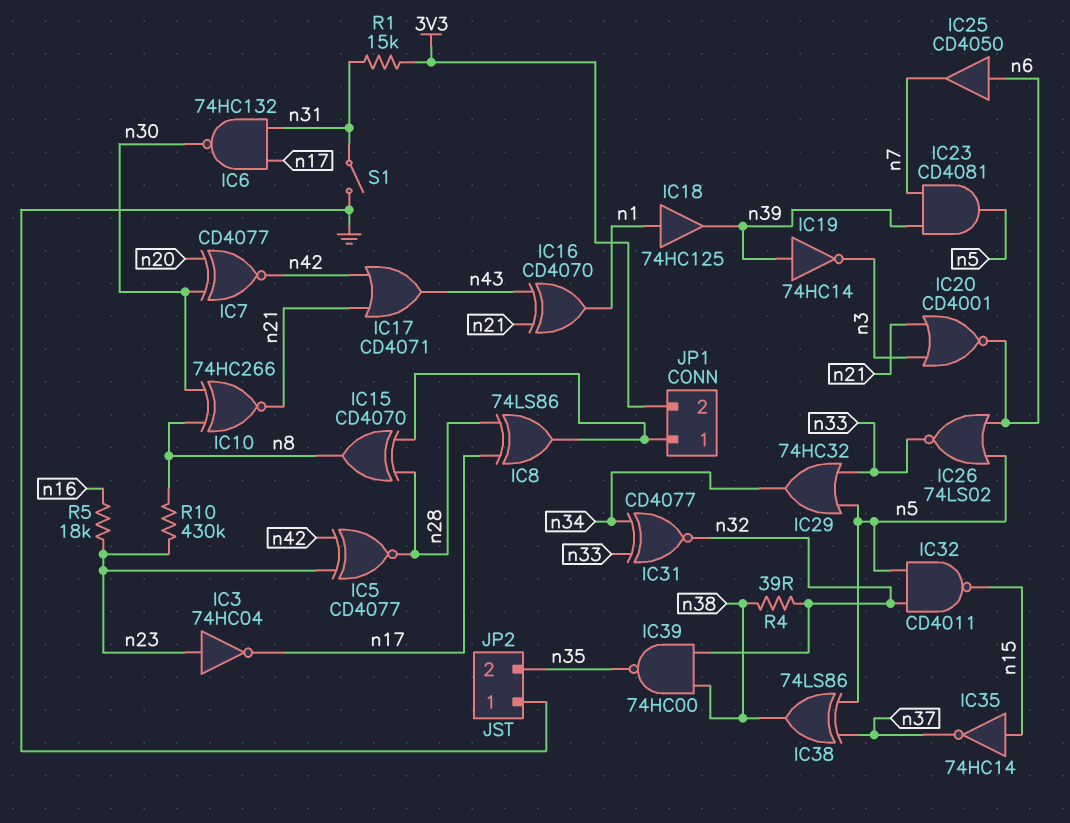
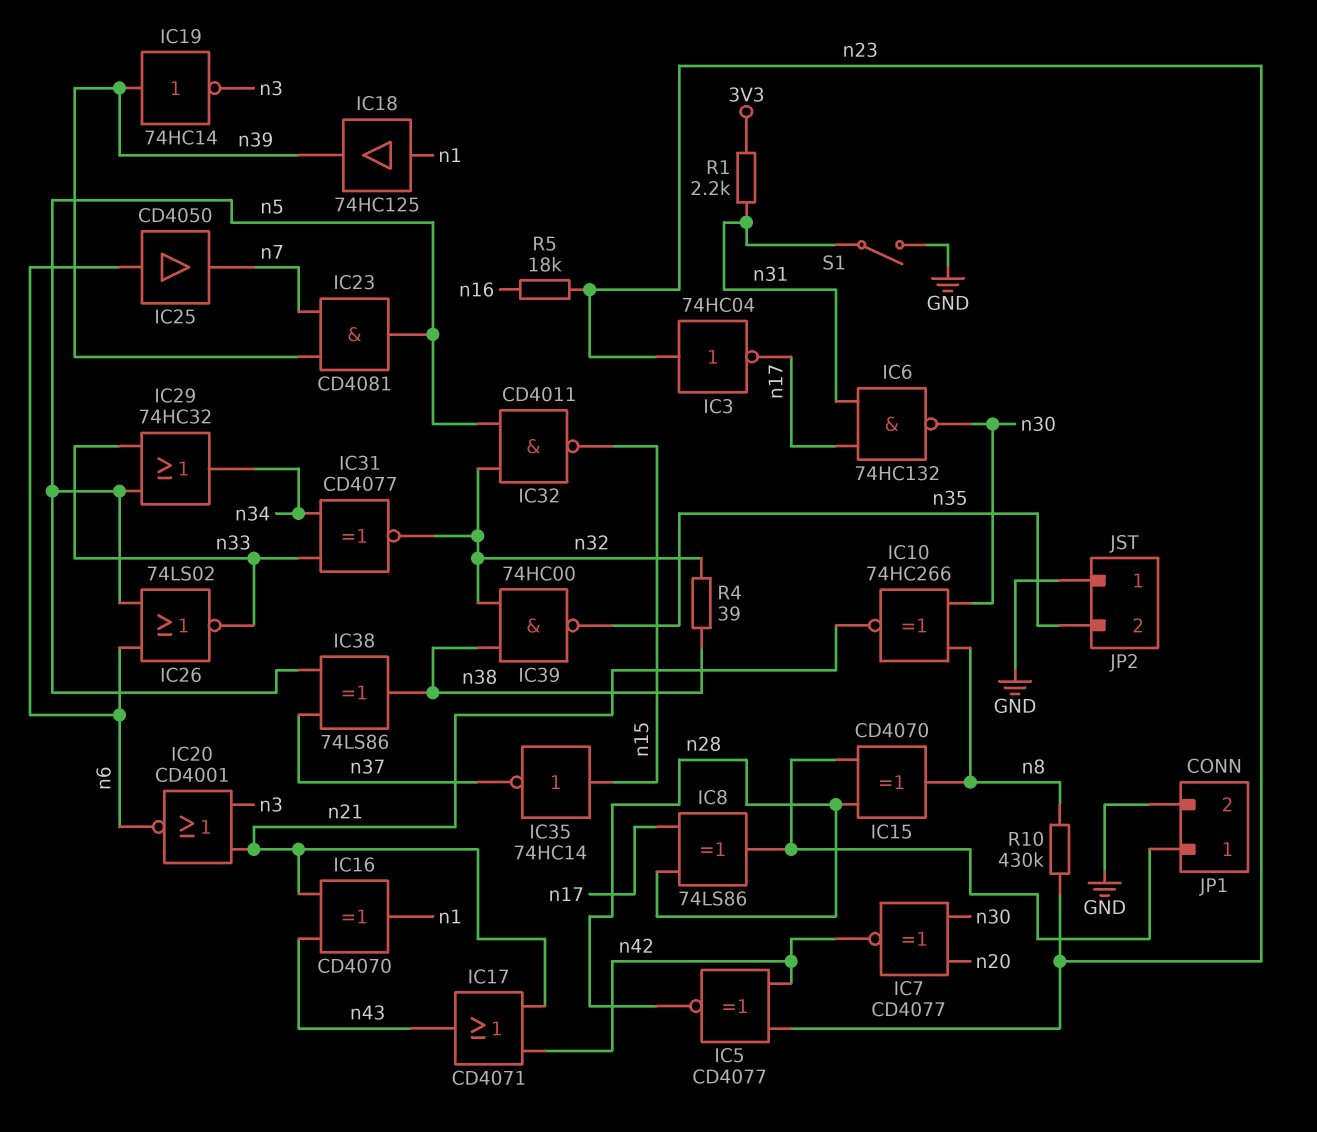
JP1 pin 2: 3V3 -> GND
R1: 15k (3V3, n31) -> 2.2k (3V3, n31)

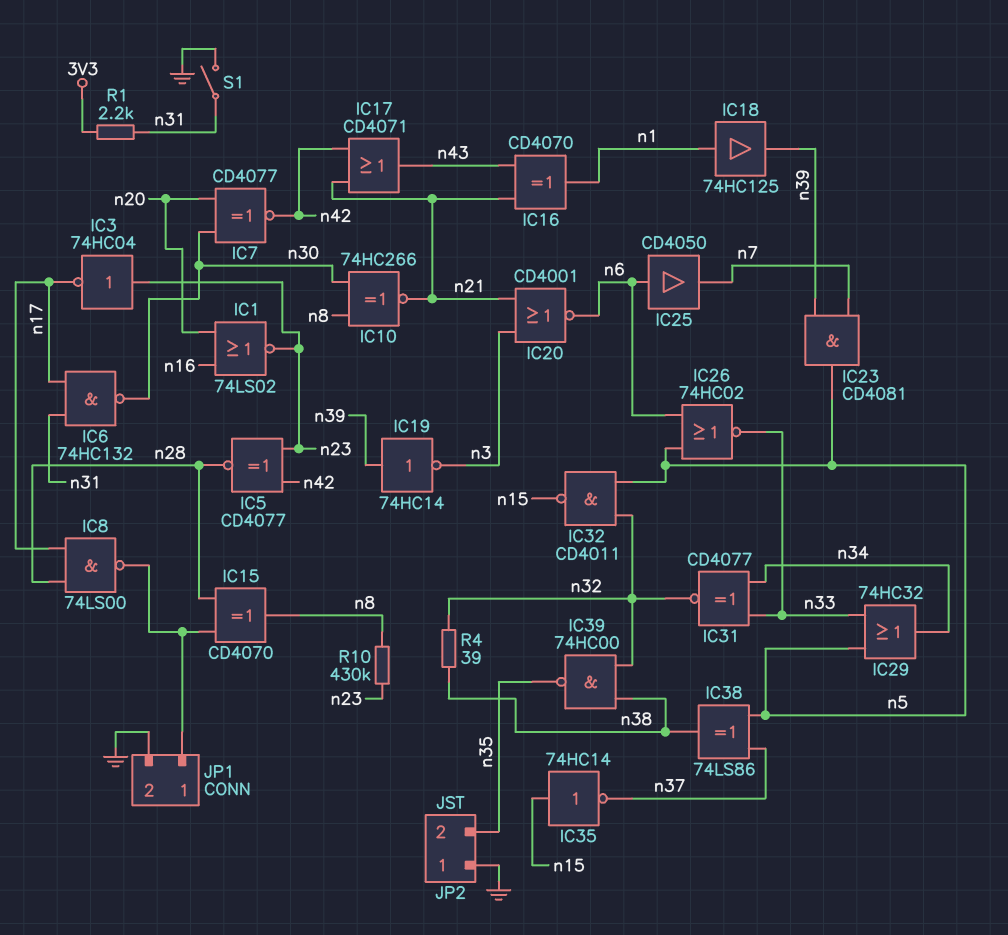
IC1: none -> NOR 74LS02 (in n16, in n20, out n23)
IC8: XOR 74LS86 (in n17, in n28, out JP1/1) -> NAND 74LS00 (in n17, in n28, out JP1/1)
IC26: NOR 74LS02 (in n5, in n6, out n33) -> NOR 74HC02 (in n5, in n6, out n33)
R5: 18k (n16, n23) -> none

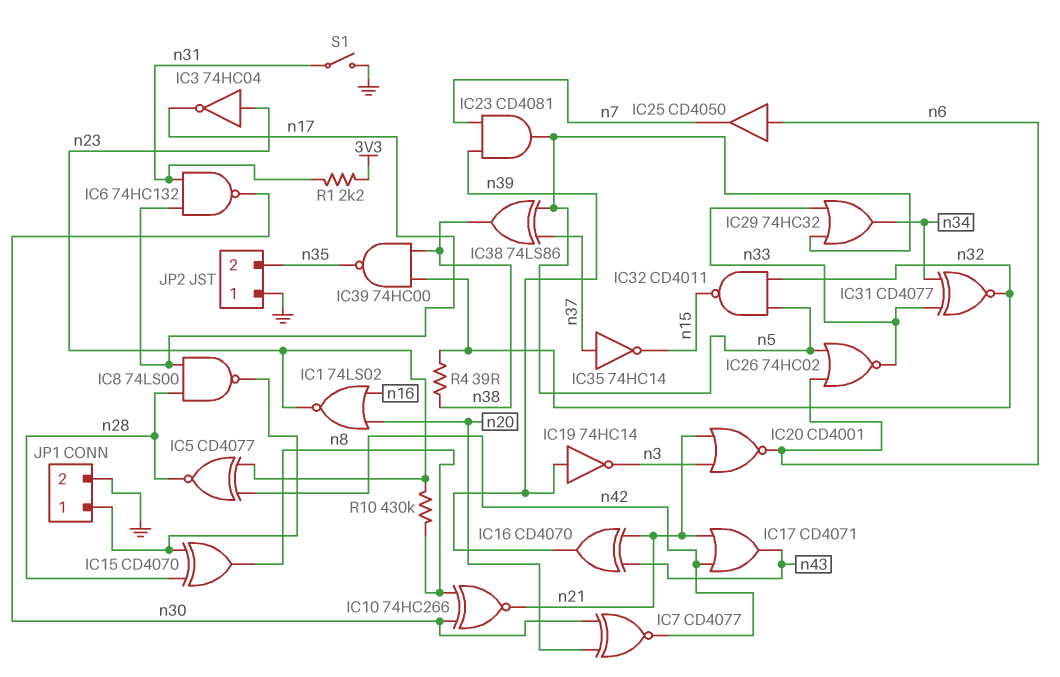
IC16: XOR CD4070 (in n21, in n43, out n1) -> XOR CD4070 (in n21, in n43, out n39)
IC18: buffer 74HC125 (in n1, out n39) -> none
IC35: NOT 74HC14 (in n15, out n37) -> NOT 74HC14 (in n37, out n15)

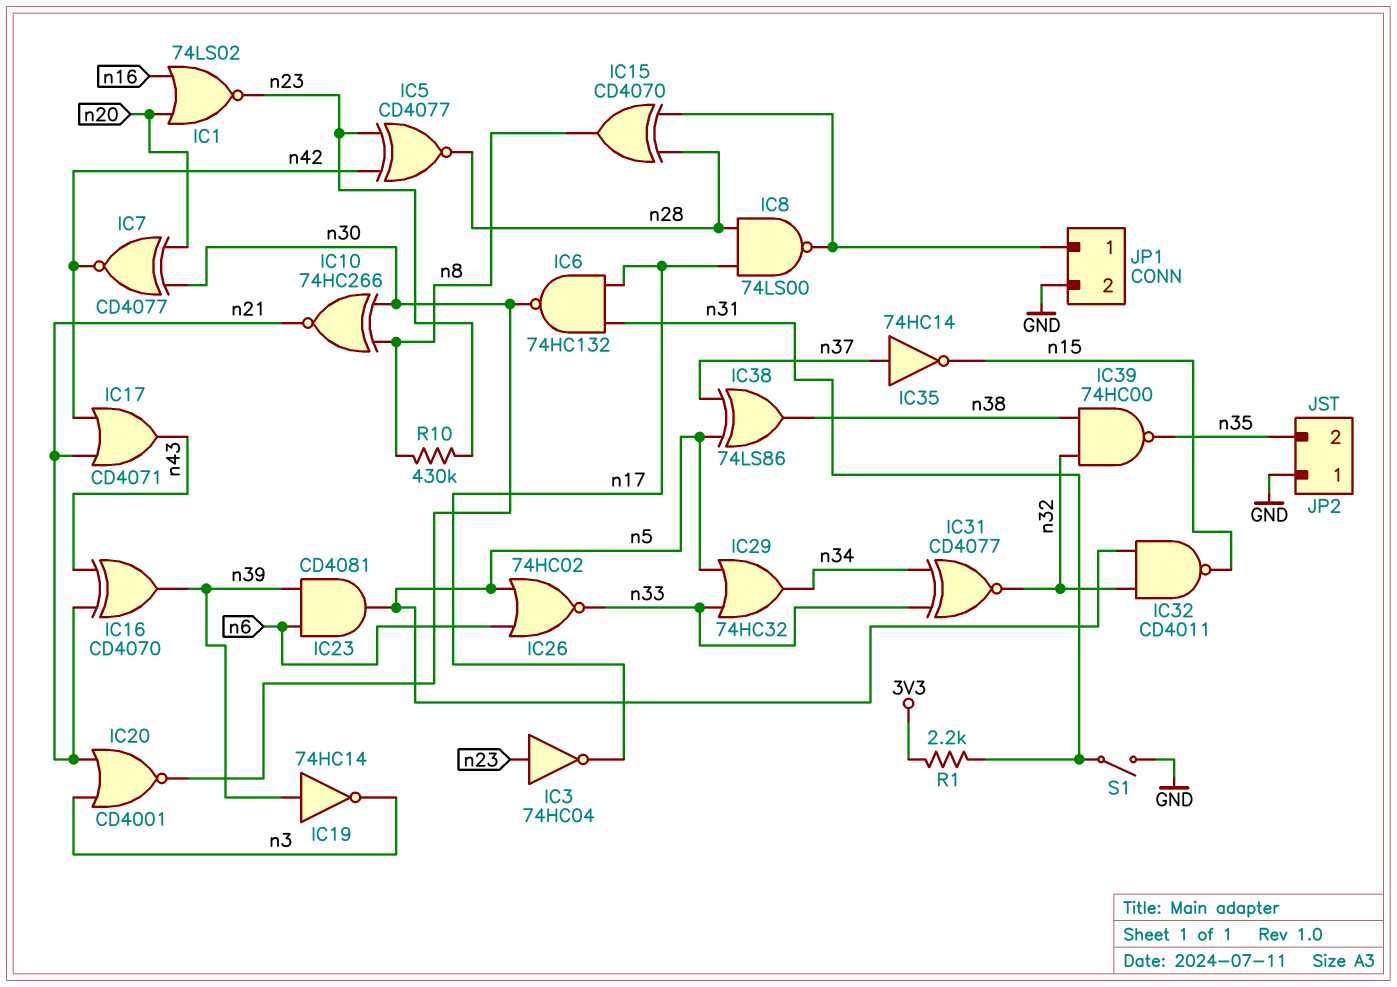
IC20: NOR CD4001 (in n3, in n21, out n6) -> NOR CD4001 (in n3, in n21, out n30)
IC23: AND CD4081 (in n7, in n39, out n5) -> AND CD4081 (in n6, in n39, out n5)
IC25: buffer CD4050 (in n6, out n7) -> none
R4: 39 (n32, n38) -> none

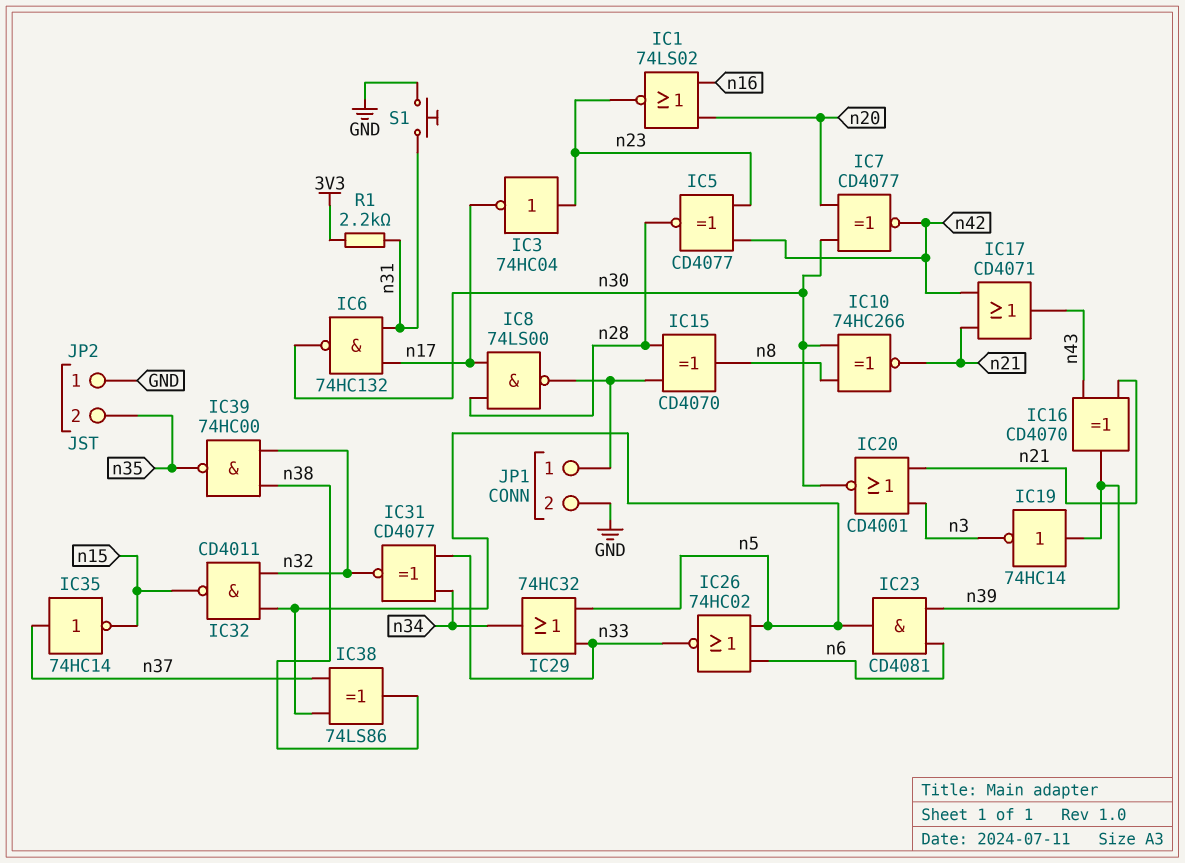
R10: 430k (n8, n23) -> none
S1: switch (GND, n31) -> button (GND, n31)

